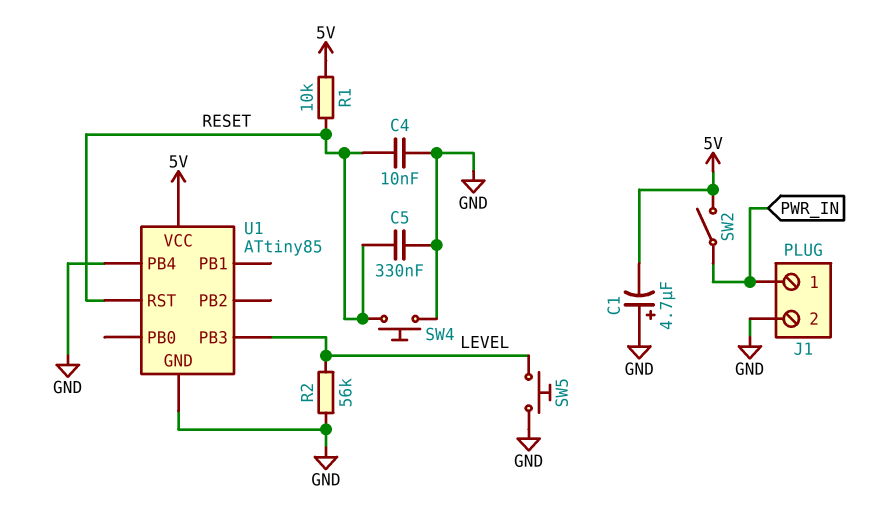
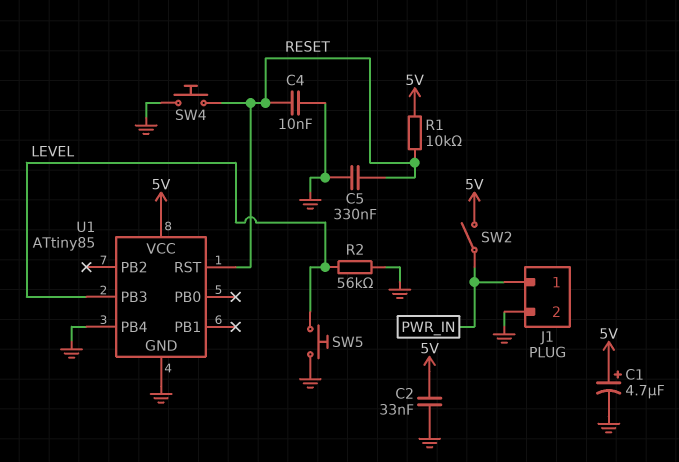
C1: 4.7uF (plus GND, minus 5V) -> 4.7uF (plus 5V, minus GND)
C2: none -> 33nF (5V, GND)

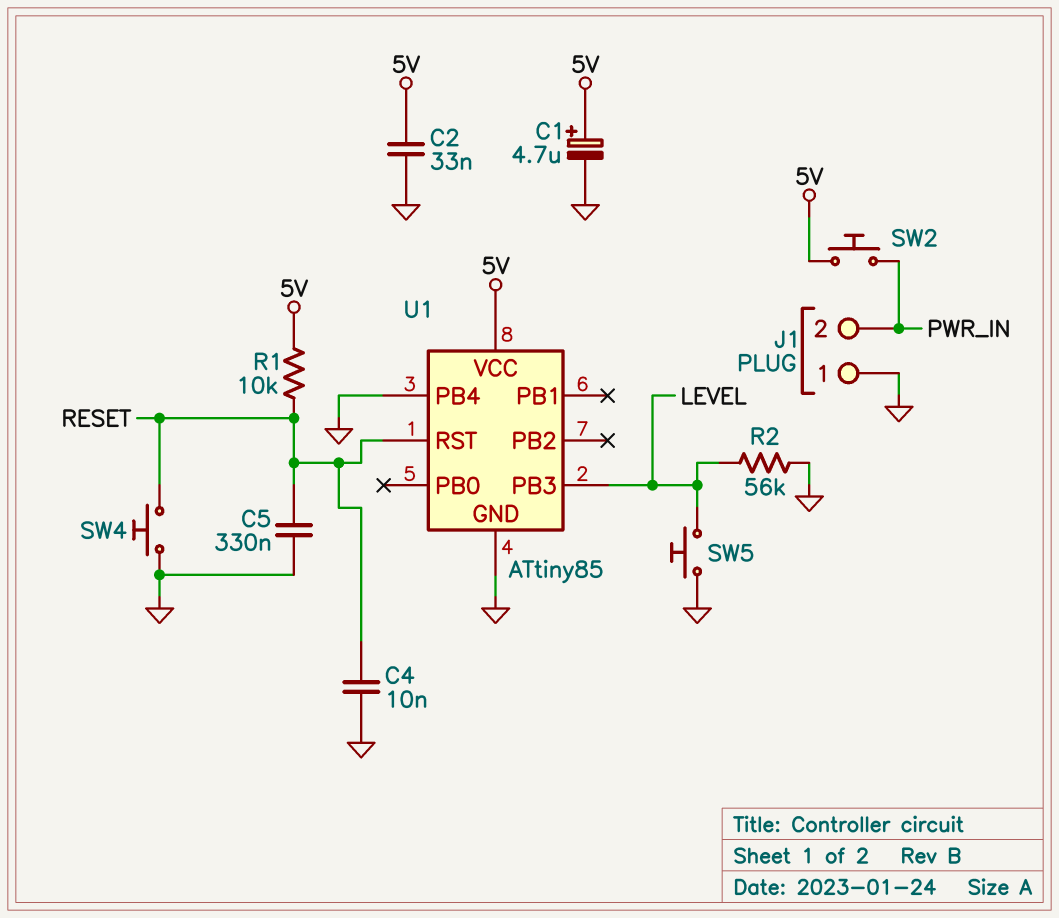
J1 pin 1: PWR_IN -> GND
J1 pin 2: GND -> PWR_IN
SW2: switch (5V, PWR_IN) -> button (5V, PWR_IN)

